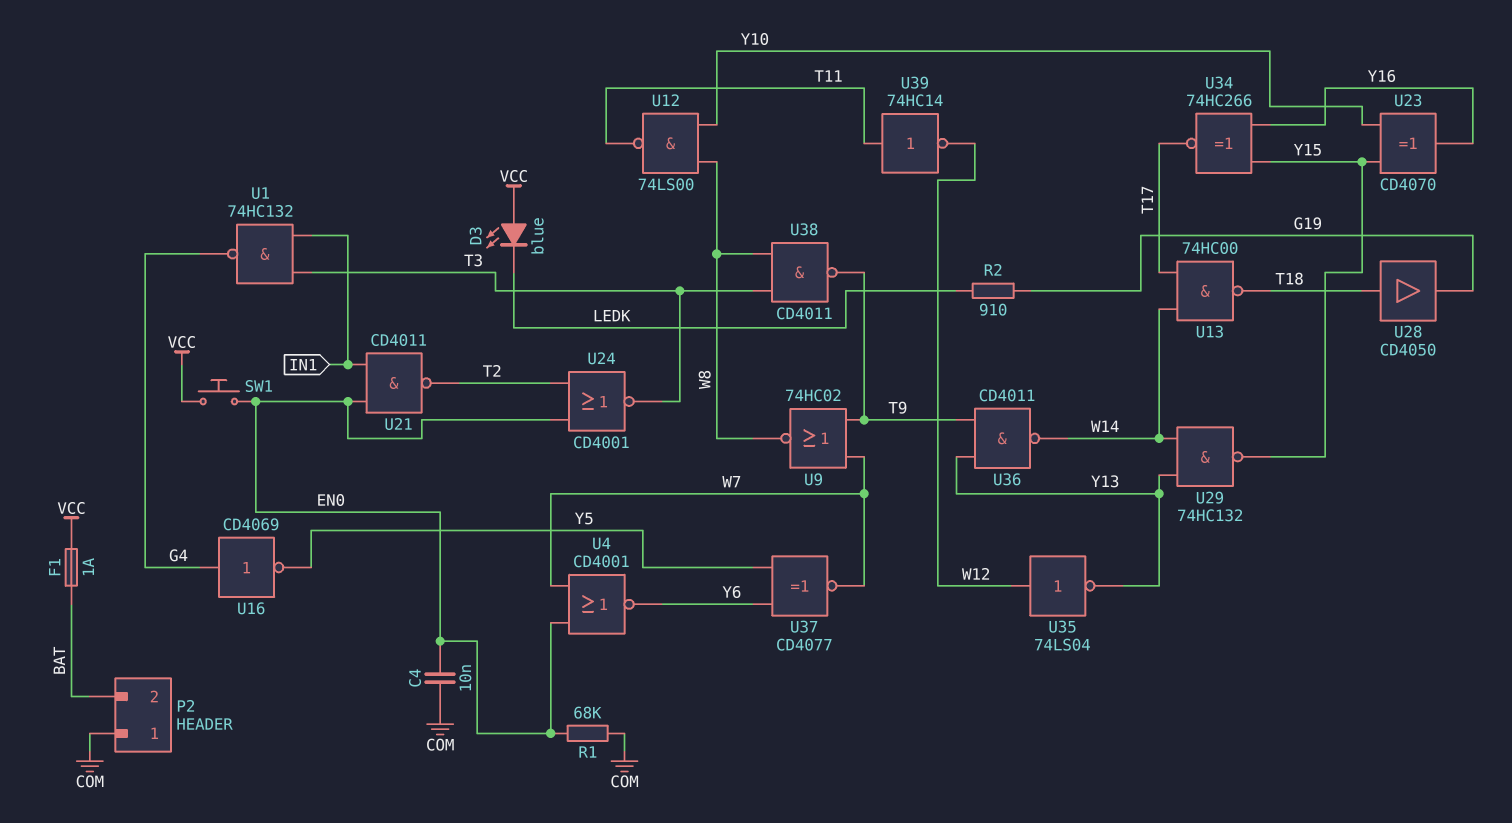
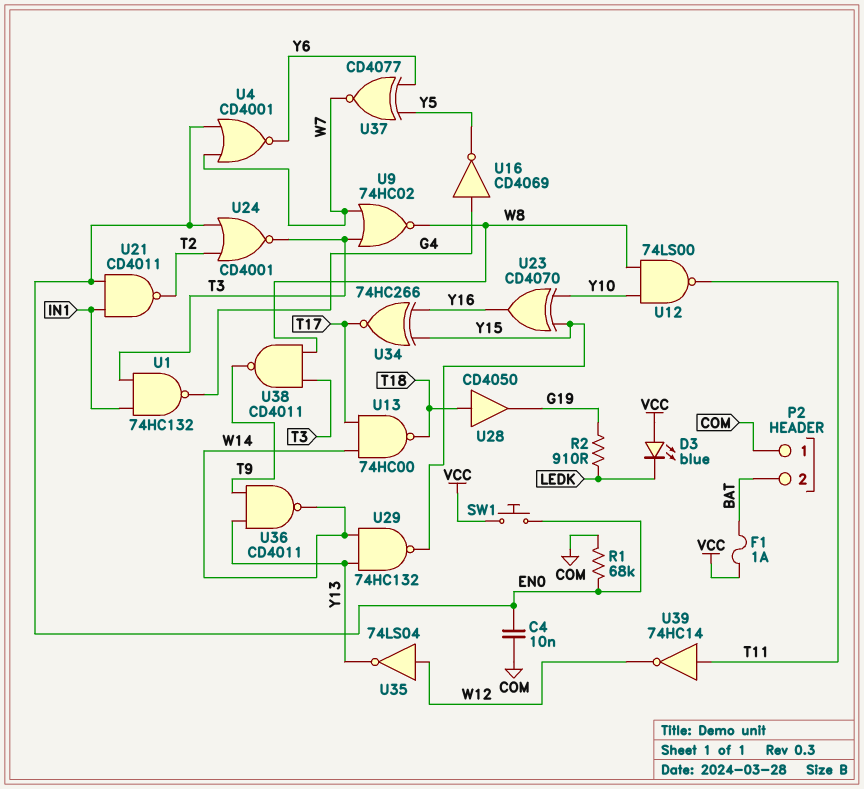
U9: NOR 74HC02 (in T9, in W7, out W8) -> NOR 74HC02 (in T3, in W7, out W8)

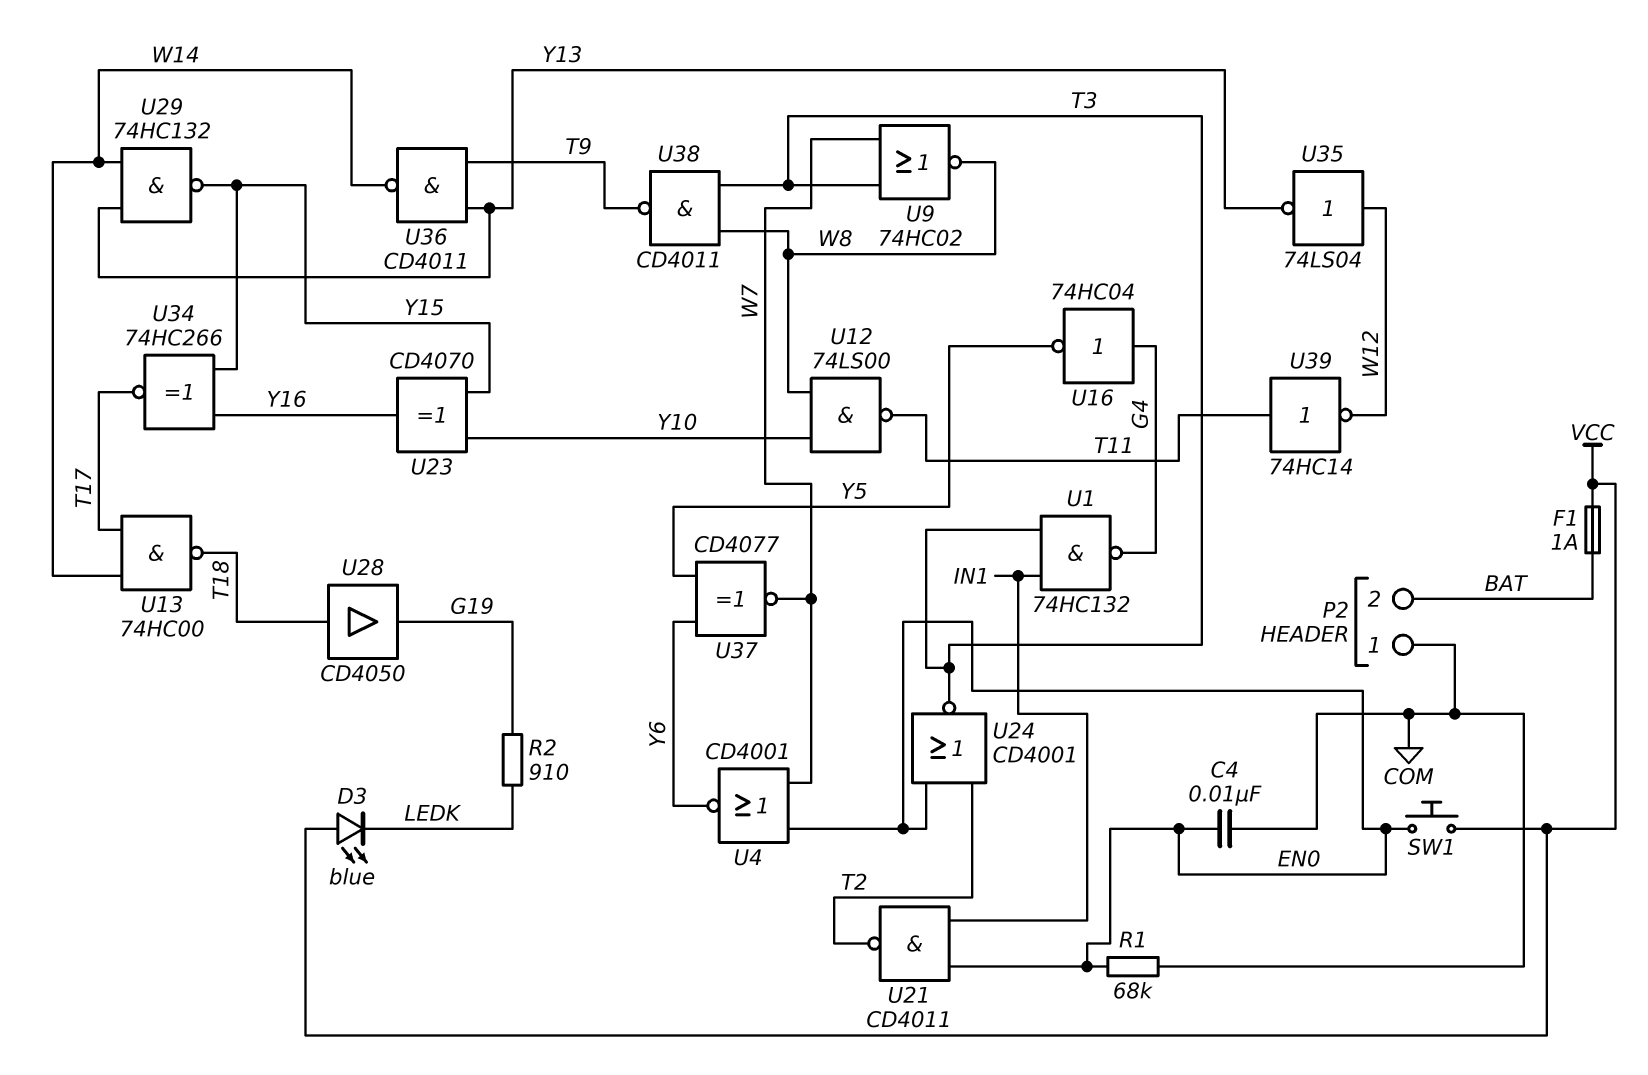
U16: NOT CD4069 (in G4, out Y5) -> NOT 74HC04 (in G4, out Y5)

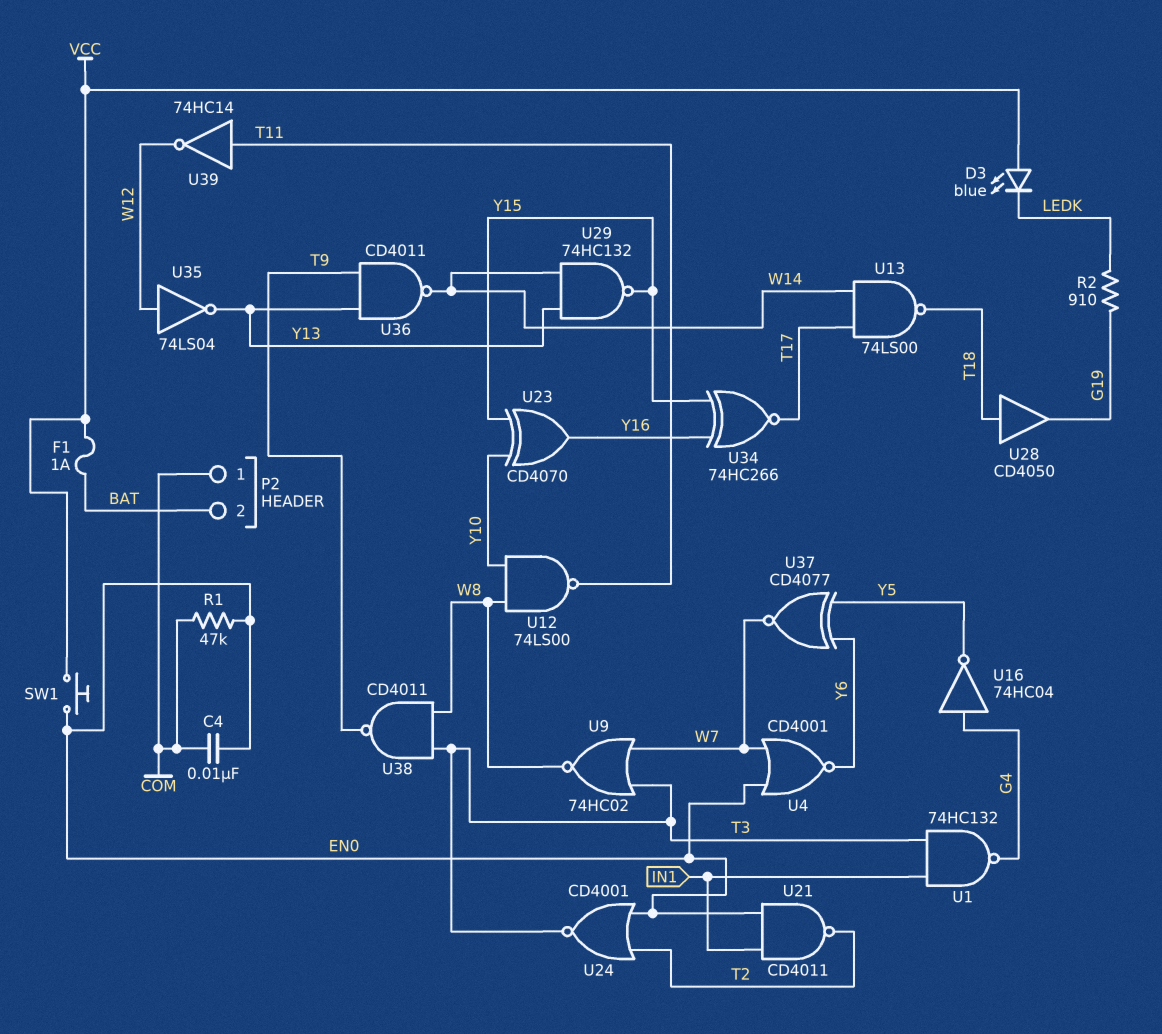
R1: 68k (COM, EN0) -> 47k (COM, EN0)
U13: NAND 74HC00 (in T17, in W14, out T18) -> NAND 74LS00 (in T17, in W14, out T18)

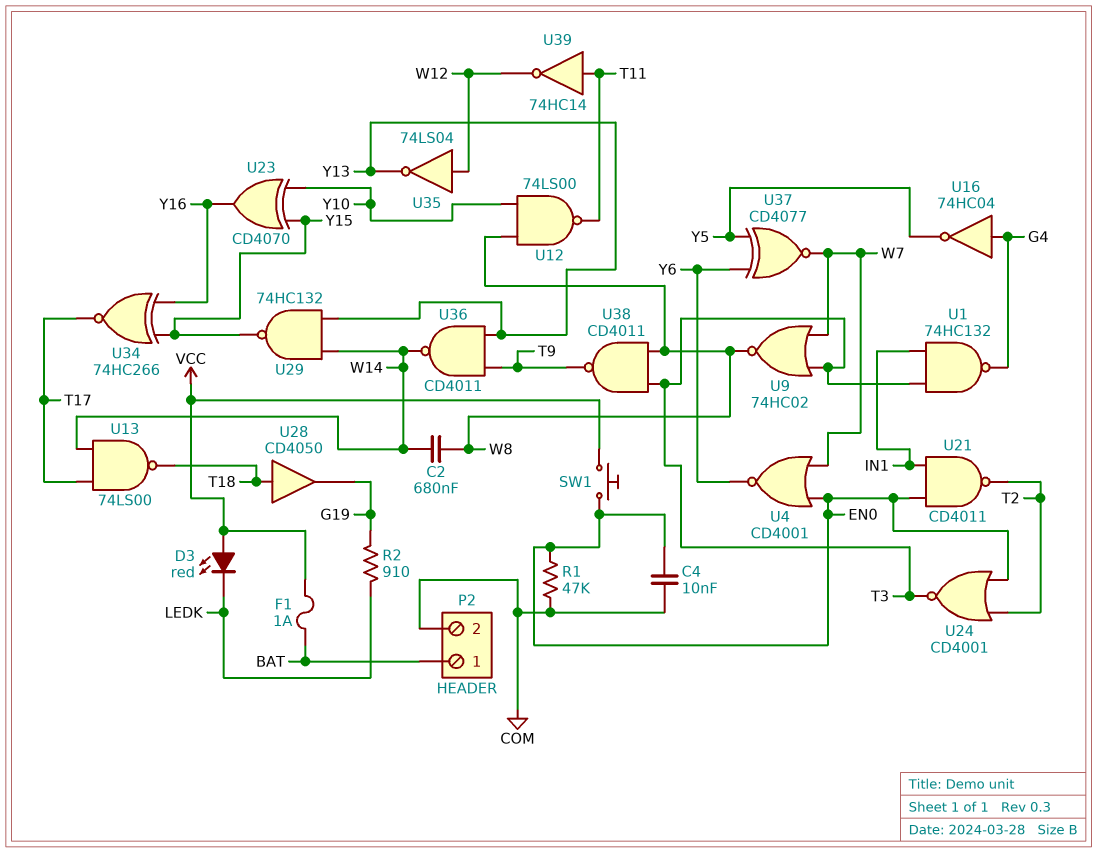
C2: none -> 680nF (W8, W14)
D3: LED blue (A VCC, K LEDK) -> LED red (A VCC, K LEDK)
P2 pin 1: COM -> BAT
P2 pin 2: BAT -> COM

